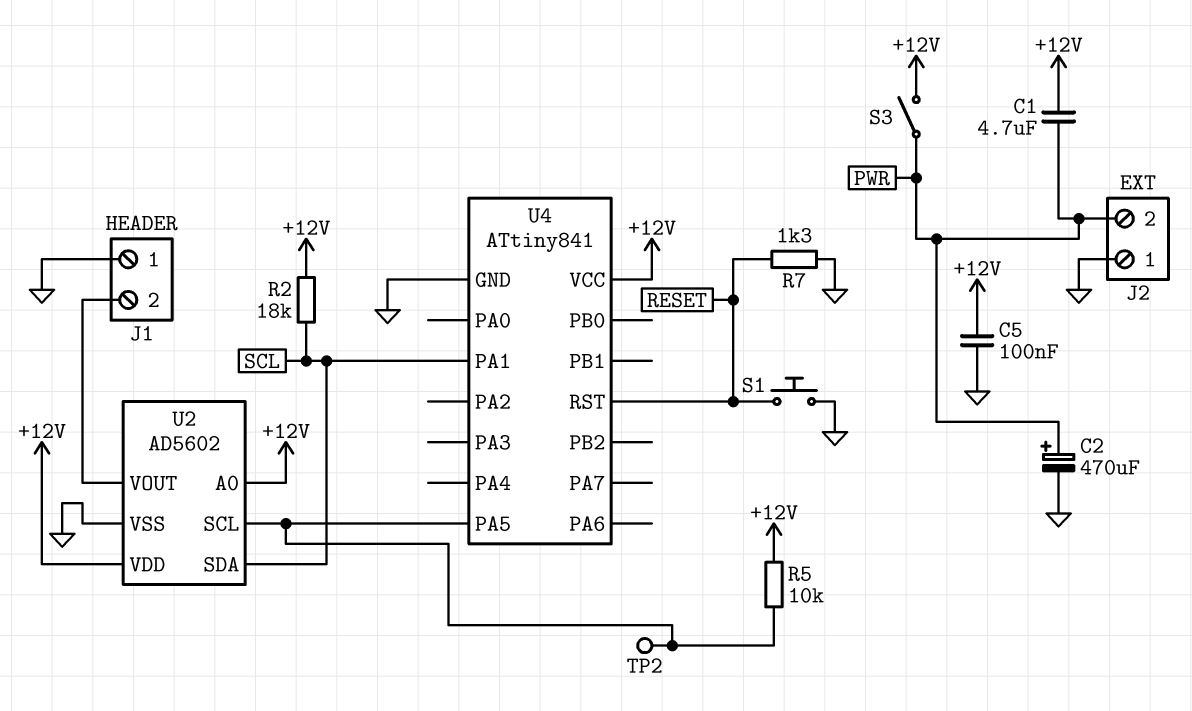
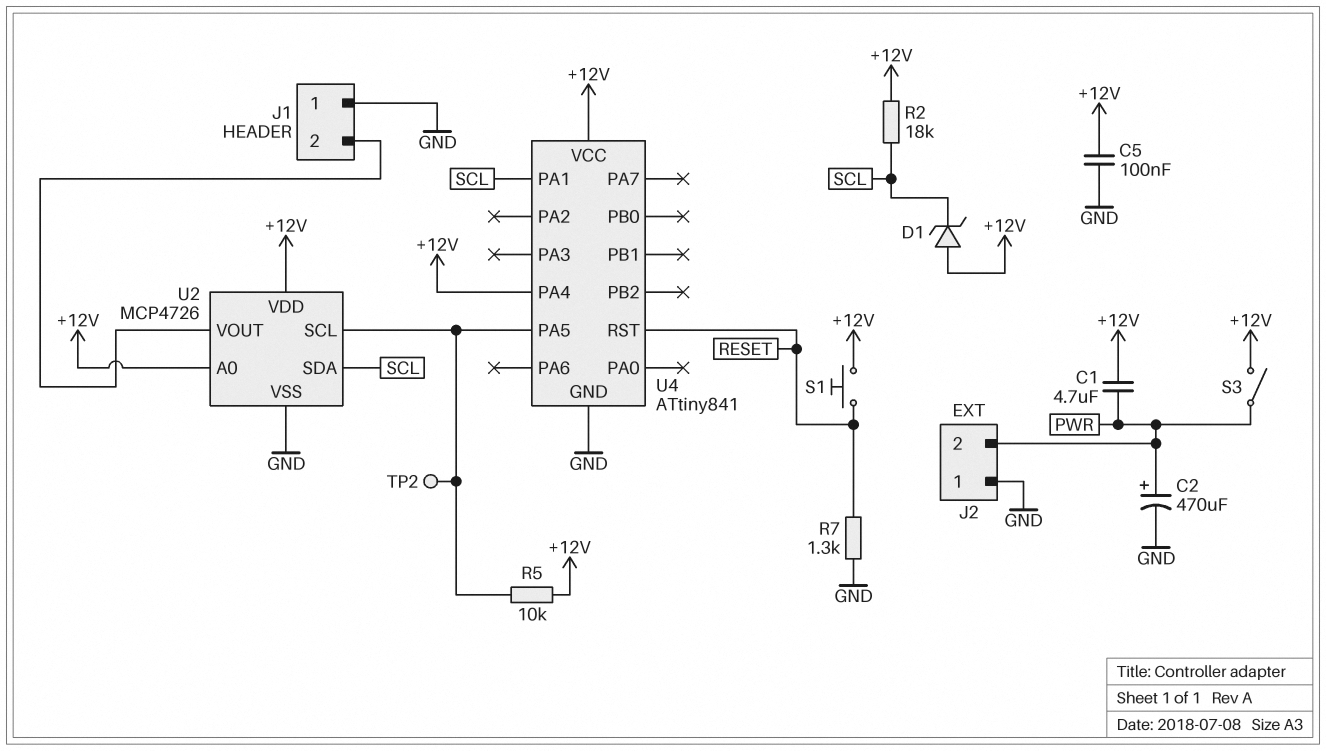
D1: none -> zener (A +12V, K SCL)
S1: button (GND, RESET) -> button (+12V, RESET)
U2: AD5602 -> MCP4726
U4 pin PA4: none -> +12V

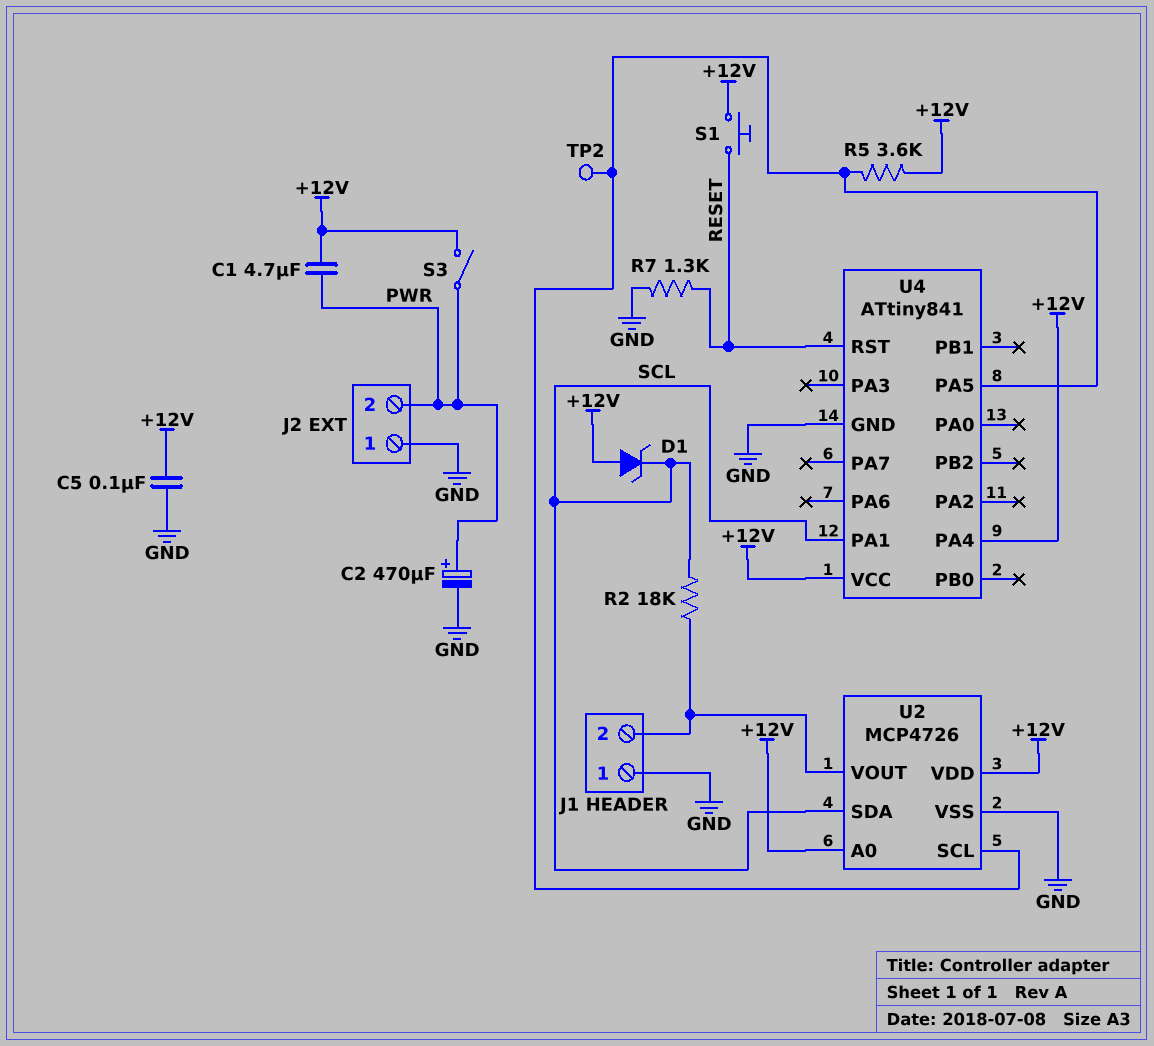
R2: 18k (+12V, SCL) -> 18k (J1/2, SCL)
R5: 10k (+12V, U2/SCL) -> 3.6k (+12V, U2/SCL)

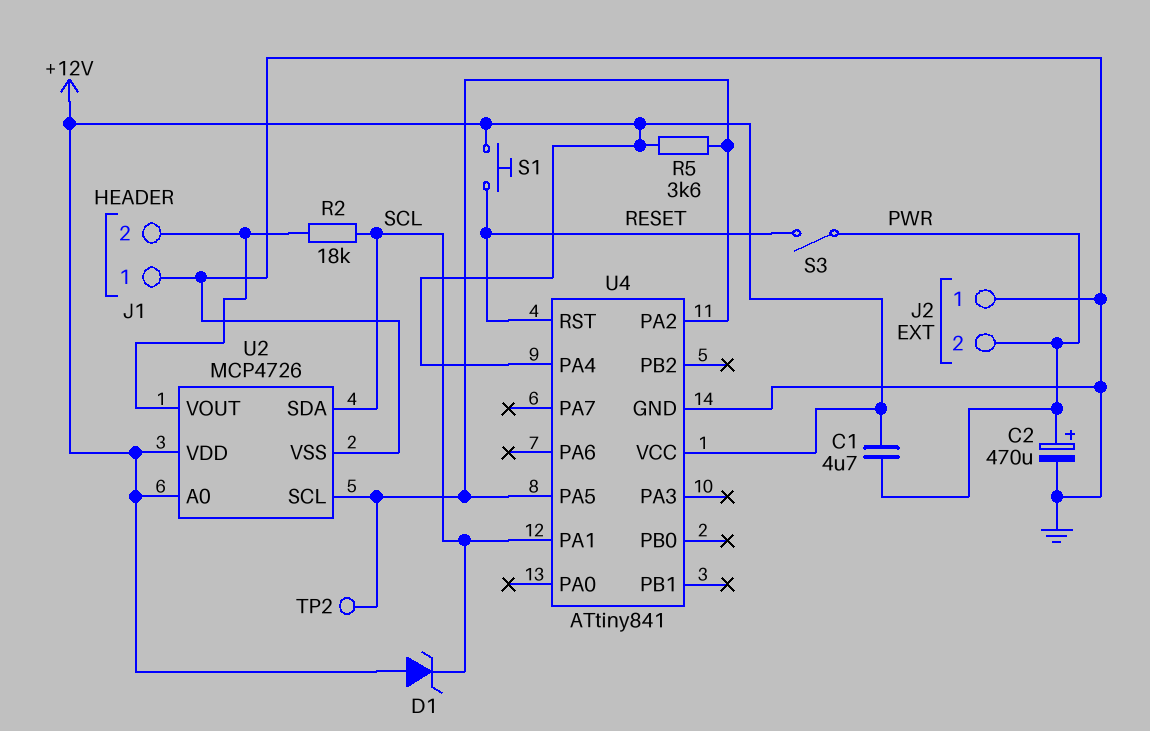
C5: 100nF (+12V, GND) -> none
R7: 1.3k (GND, RESET) -> none
S3: switch (+12V, PWR) -> switch (PWR, RESET)
U4 pin PA2: none -> U2/SCL

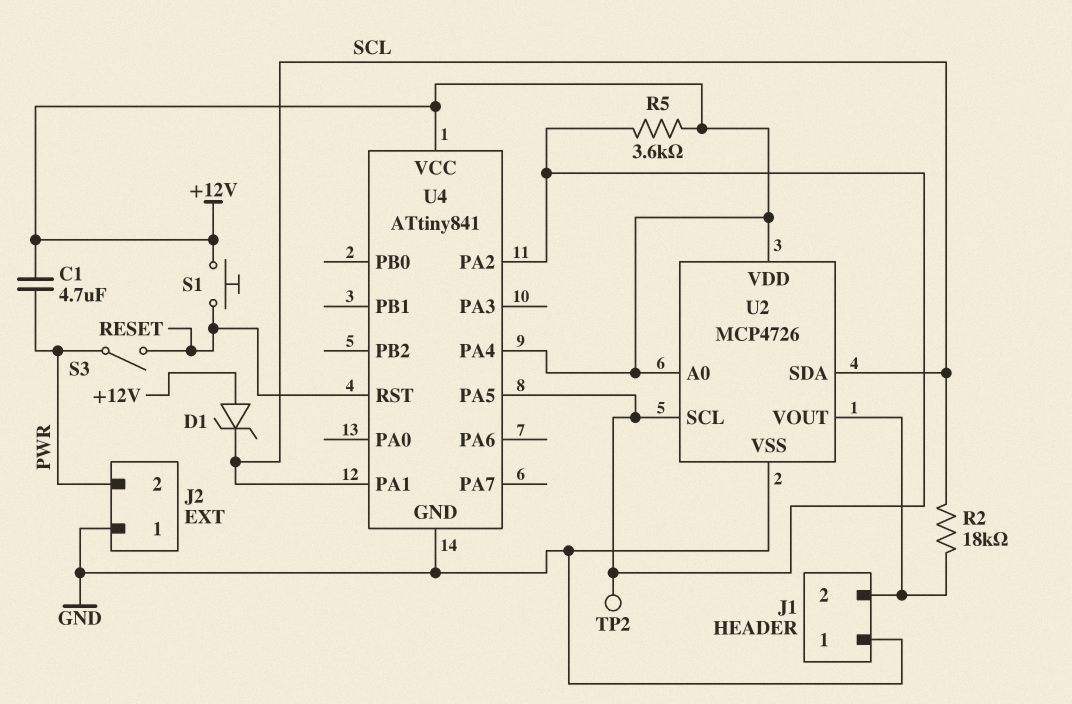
C2: 470uF (plus PWR, minus GND) -> none

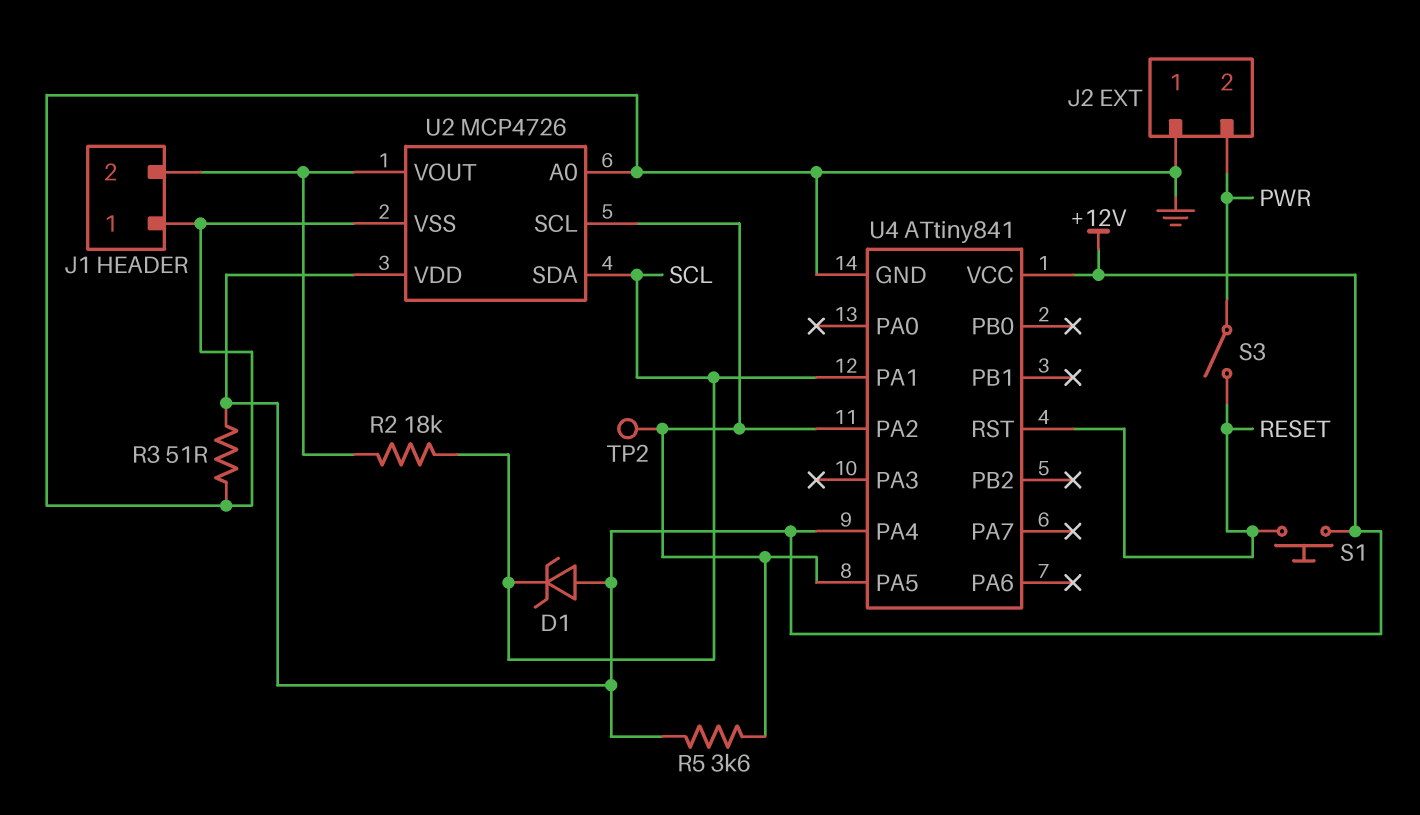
C1: 4.7uF (+12V, PWR) -> none
R3: none -> 51 (+12V, GND)
U2 pin A0: +12V -> GND

